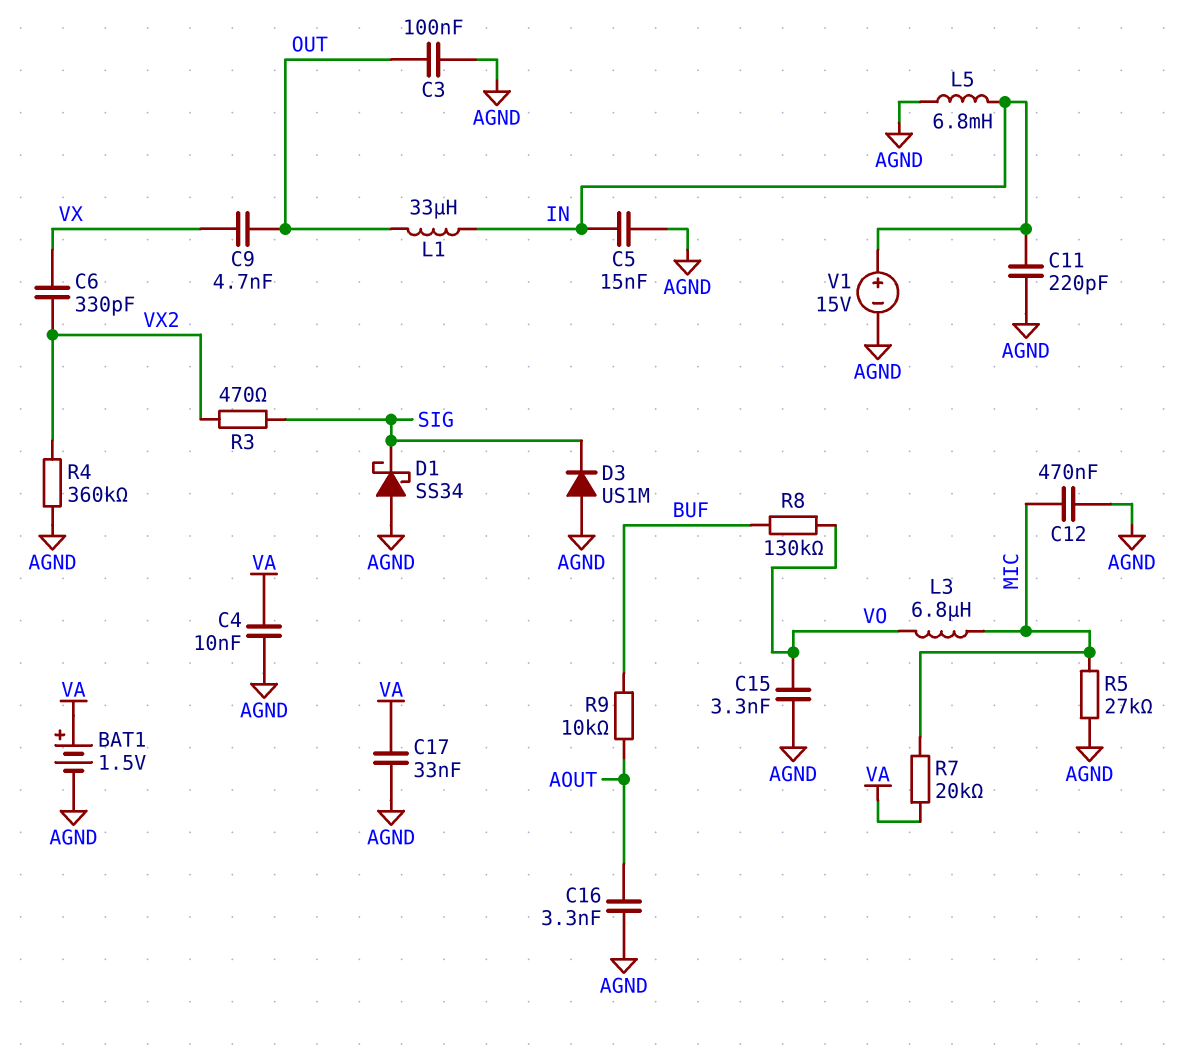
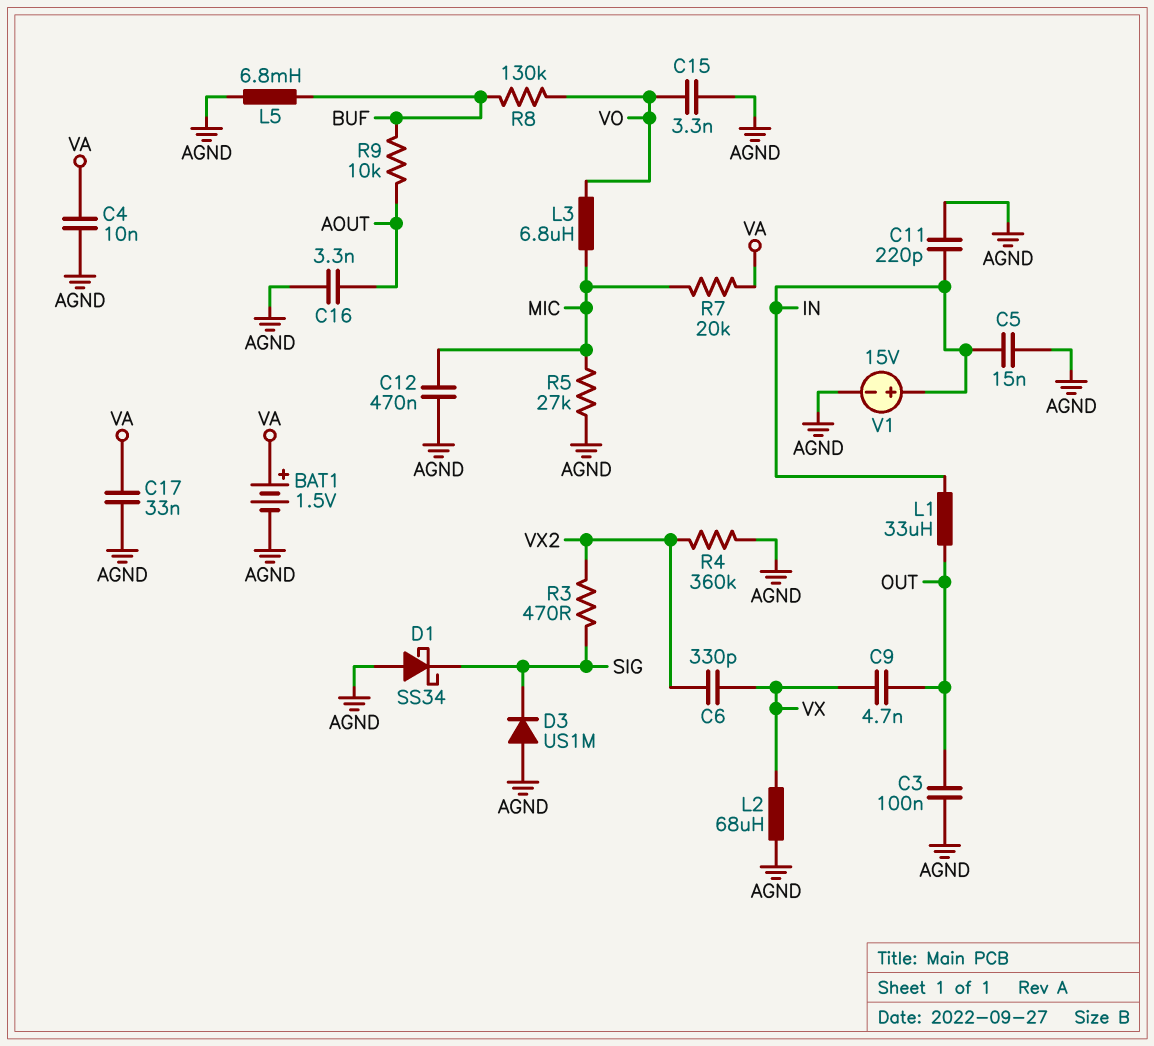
L2: none -> 68uH (AGND, VX)
L5: 6.8mH (AGND, IN) -> 6.8mH (AGND, BUF)

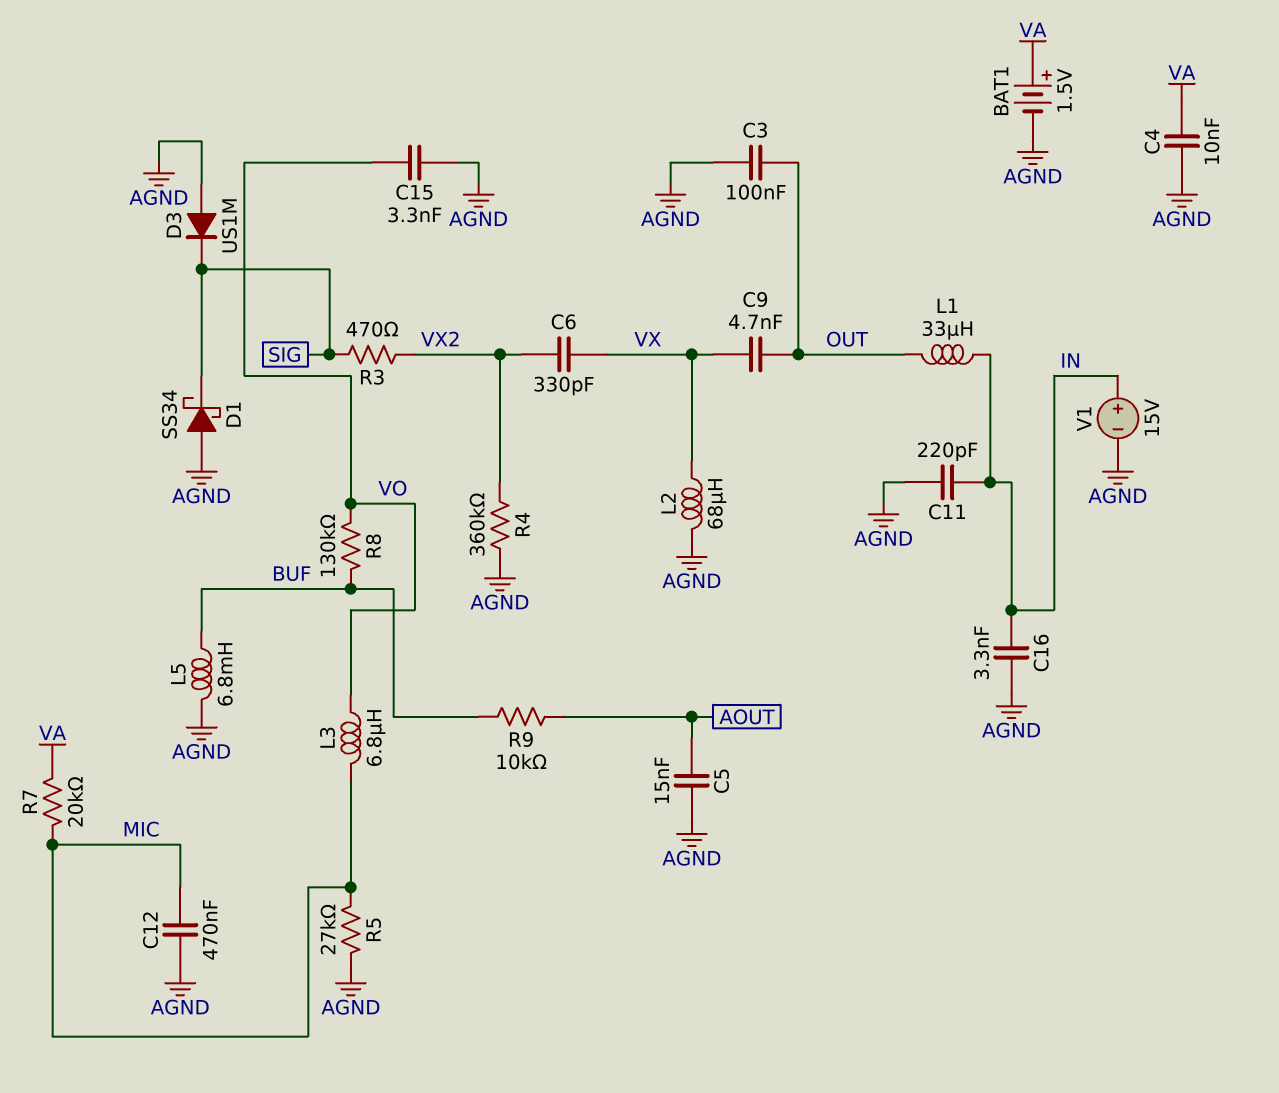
C5: 15nF (AGND, IN) -> 15nF (AGND, AOUT)
C16: 3.3nF (AGND, AOUT) -> 3.3nF (AGND, IN)
C17: 33nF (AGND, VA) -> none

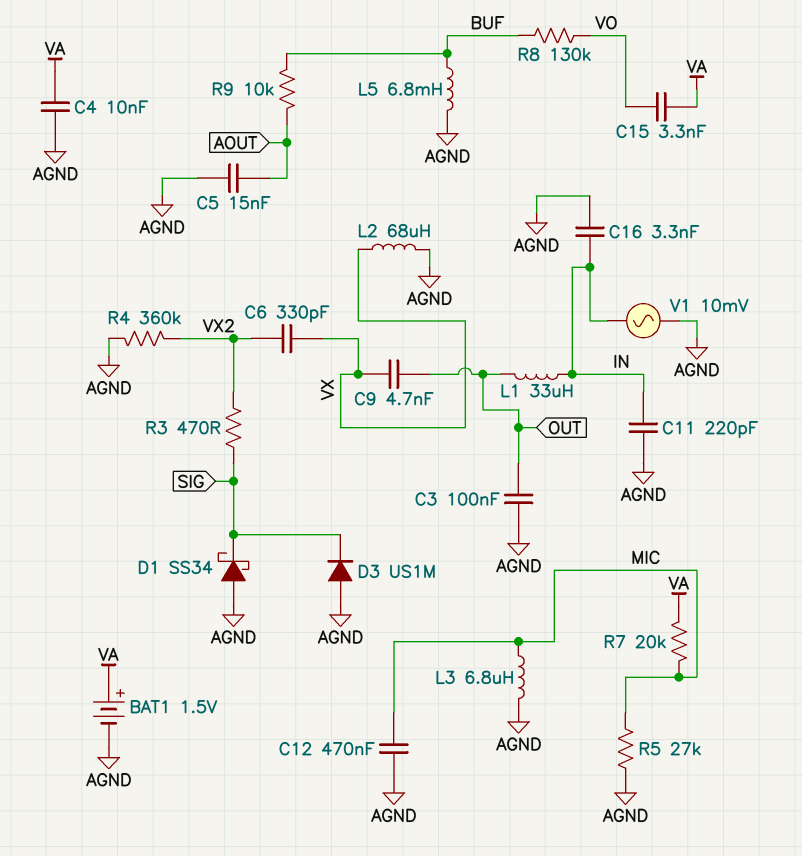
C15: 3.3nF (AGND, VO) -> 3.3nF (VA, VO)
L3: 6.8uH (MIC, VO) -> 6.8uH (AGND, MIC)
V1: 15V (plus IN, minus AGND) -> AC 10mV (AGND, IN)

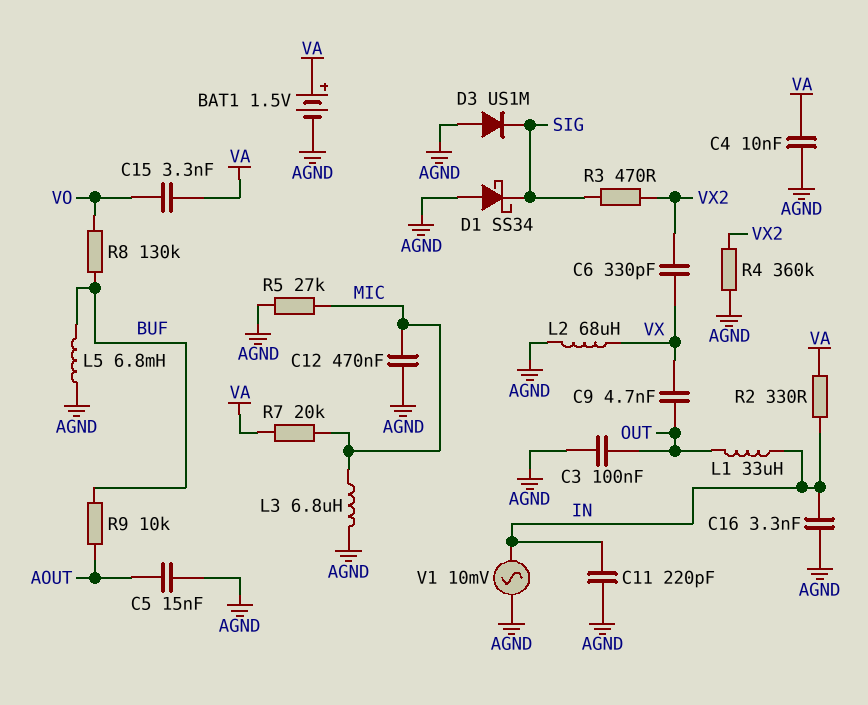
R2: none -> 330 (IN, VA)

